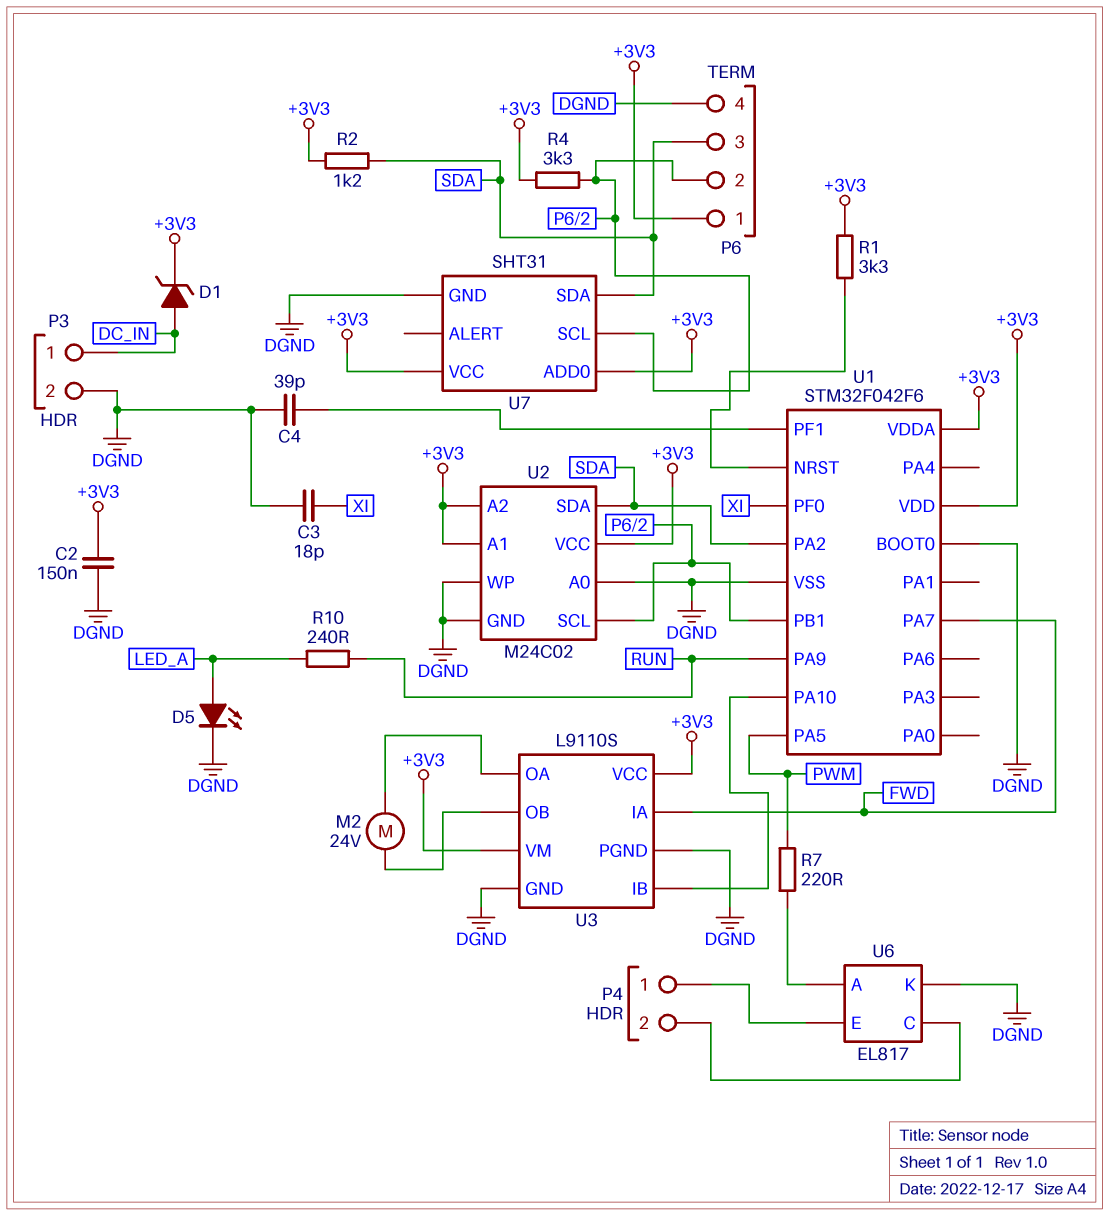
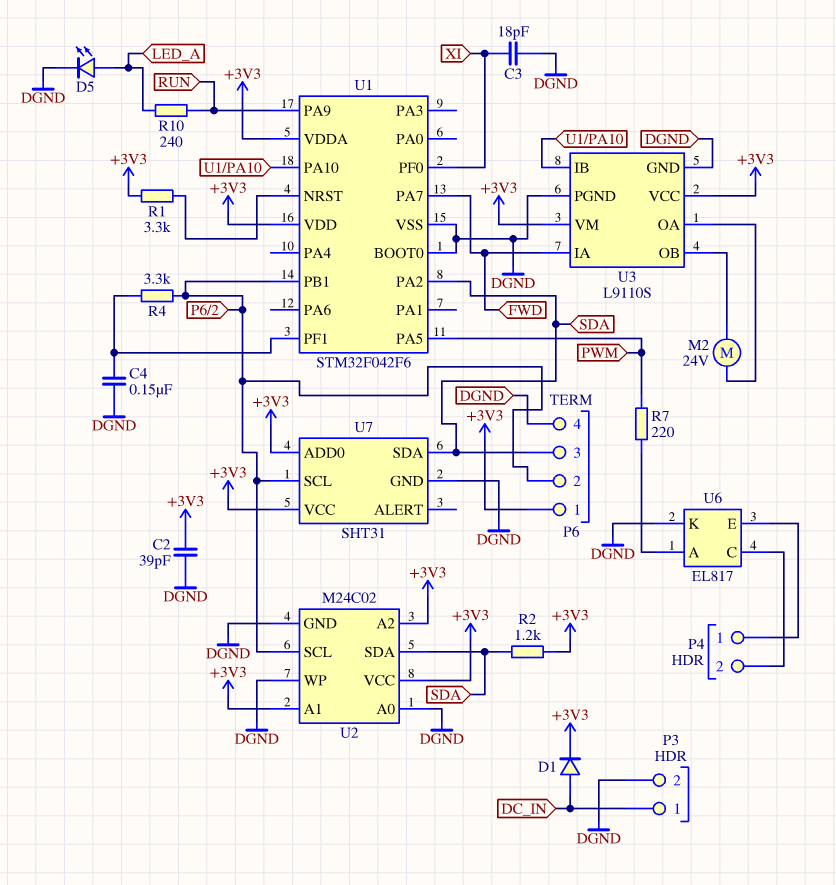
C2: 150nF (+3V3, DGND) -> 39pF (+3V3, DGND)
C4: 39pF (DGND, U1/PF1) -> 150nF (DGND, U1/PF1)
D1: zener (A DC_IN, K +3V3) -> diode (A DC_IN, K +3V3)
R4: 3.3k (+3V3, P6/2) -> 3.3k (P6/2, U1/PF1)

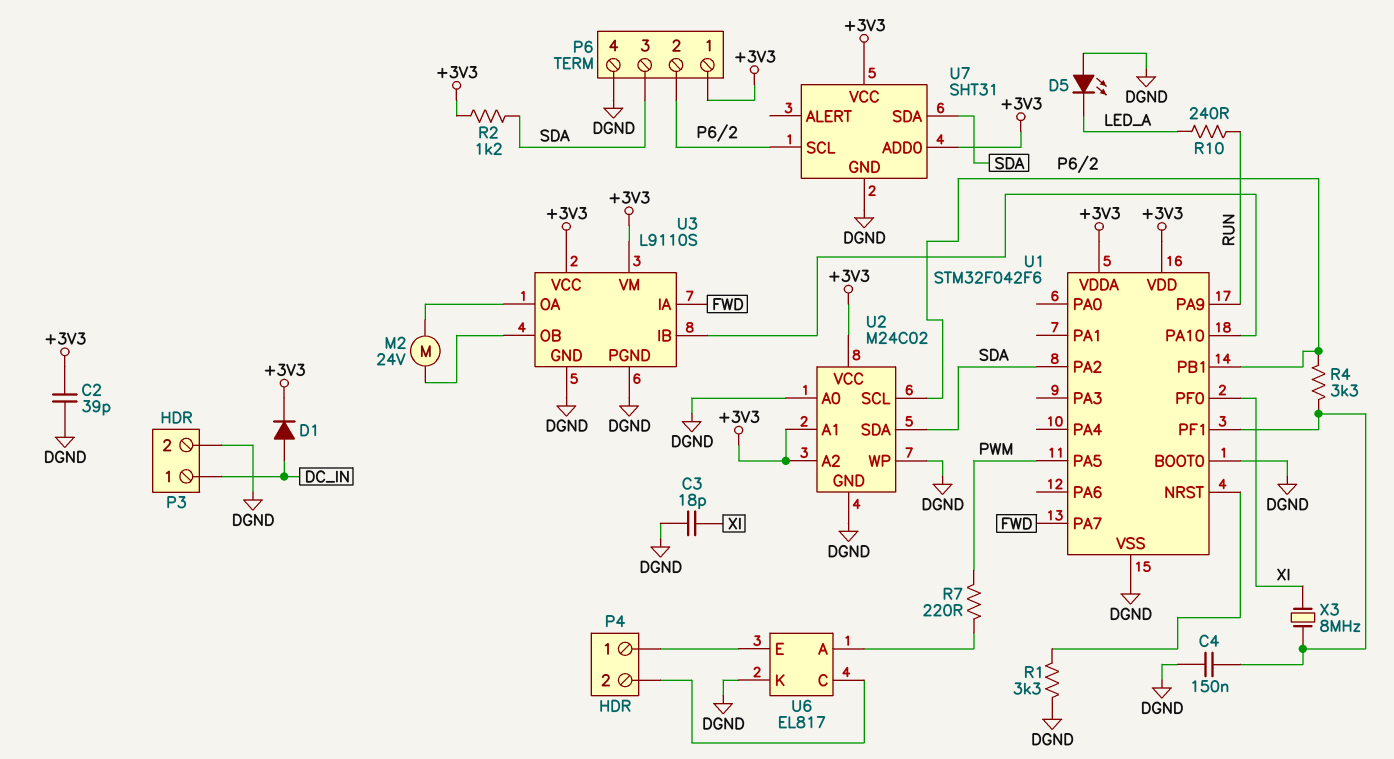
D5: LED (A LED_A, K DGND) -> LED (A DGND, K LED_A)
R1: 3.3k (+3V3, U1/NRST) -> 3.3k (DGND, U1/NRST)
X3: none -> 8MHz (U1/PF1, XI)

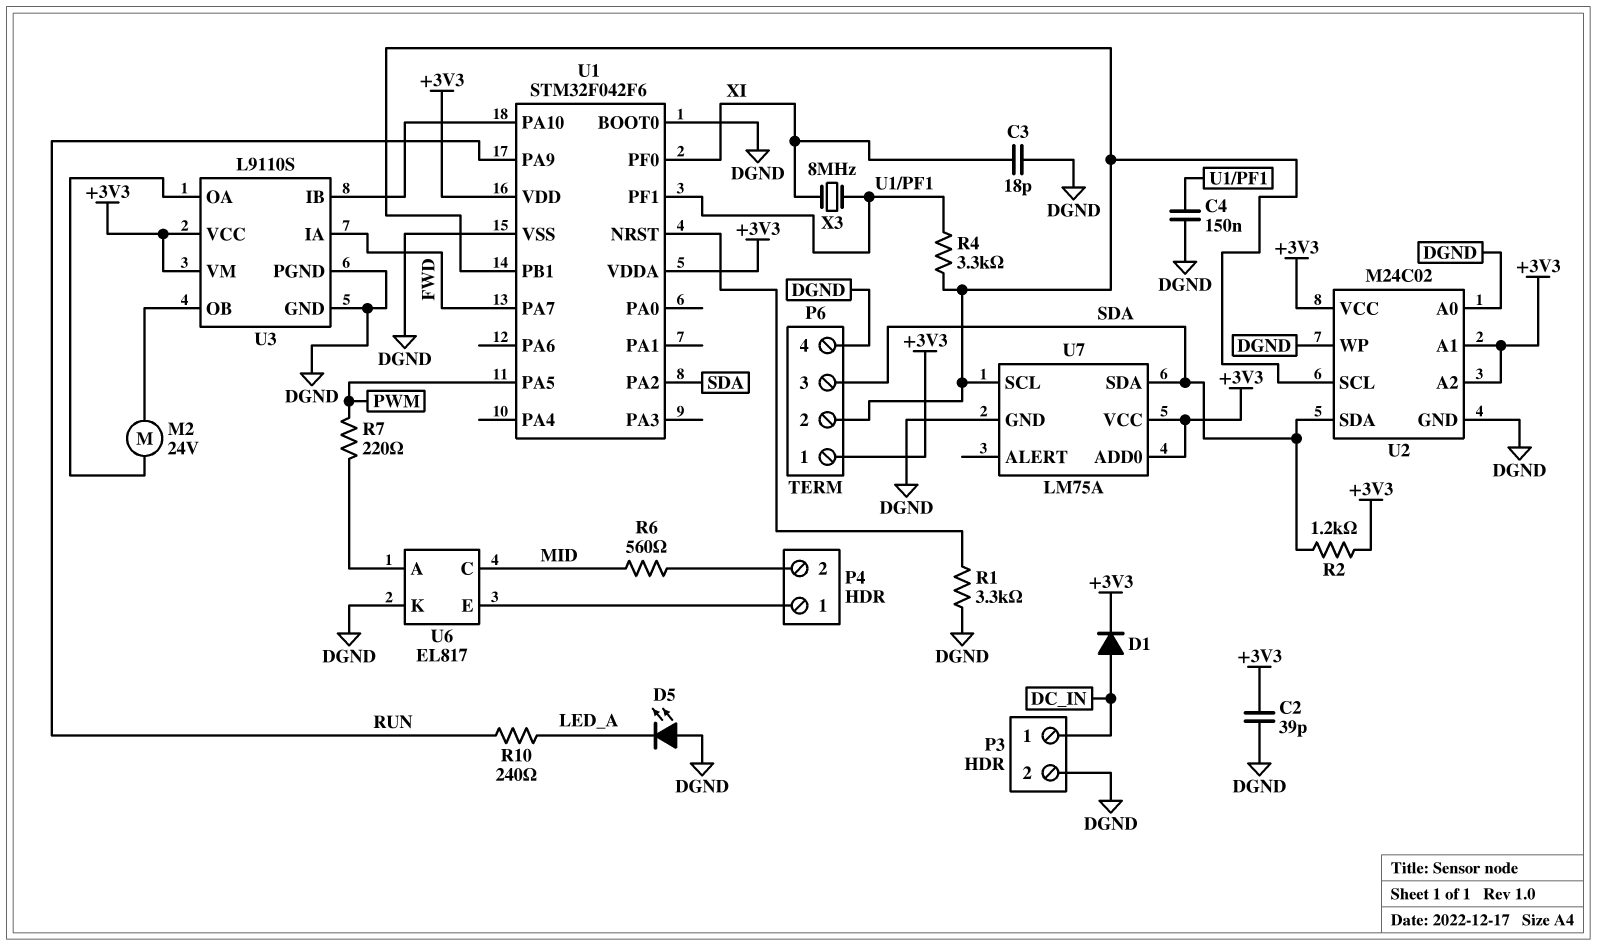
R6: none -> 560 (MID, P4/2)
U6 pin C: P4/2 -> MID
U7: SHT31 -> LM75A

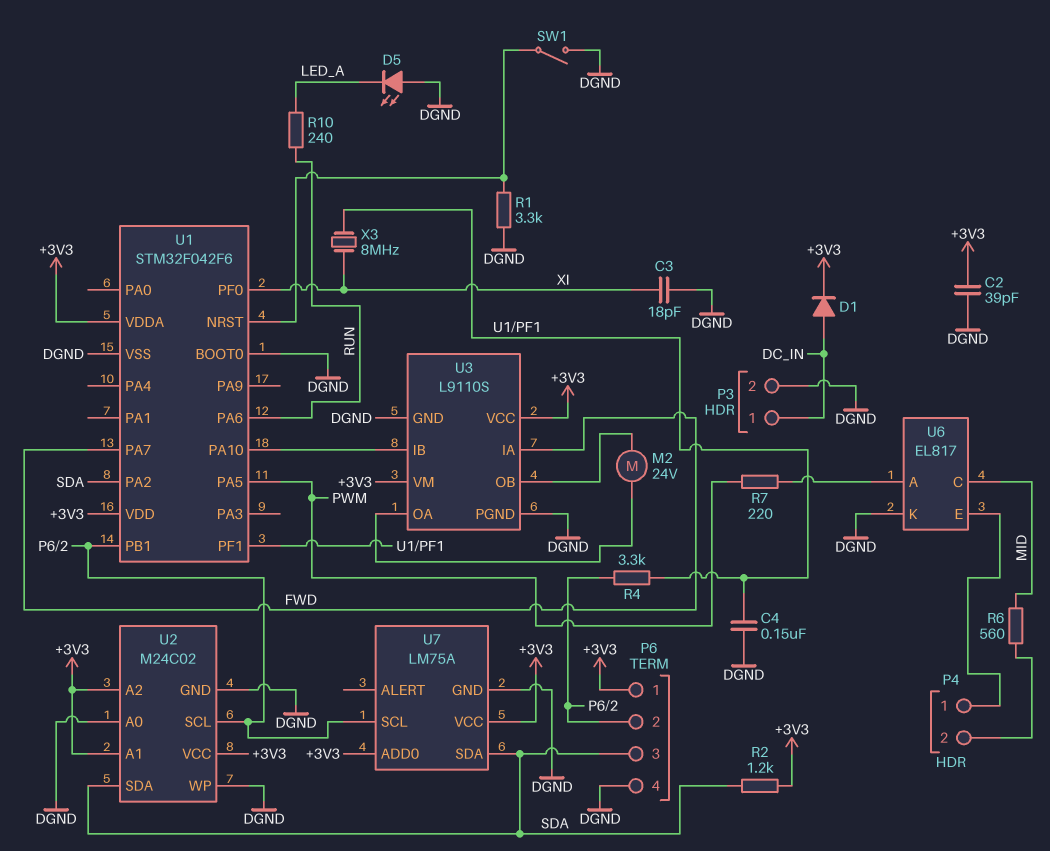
SW1: none -> switch (DGND, U1/NRST)
U1 pin PA6: none -> RUN
U1 pin PA9: RUN -> none

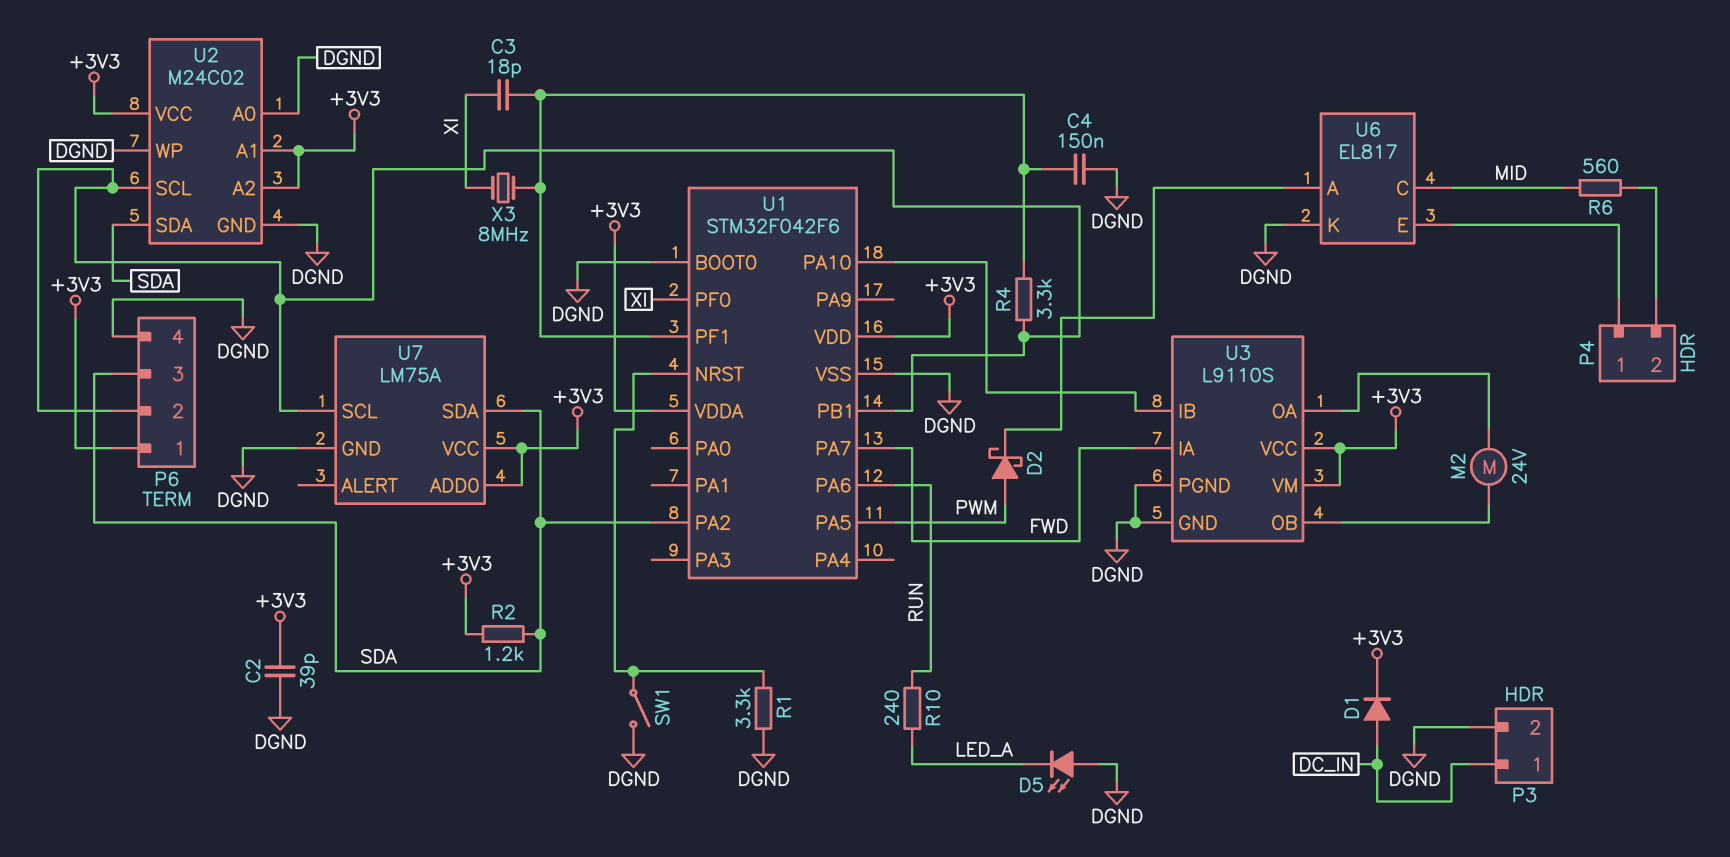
C3: 18pF (DGND, XI) -> 18pF (U1/PF1, XI)
D2: none -> schottky (A PWM, K U6/A)
R7: 220 (PWM, U6/A) -> none

